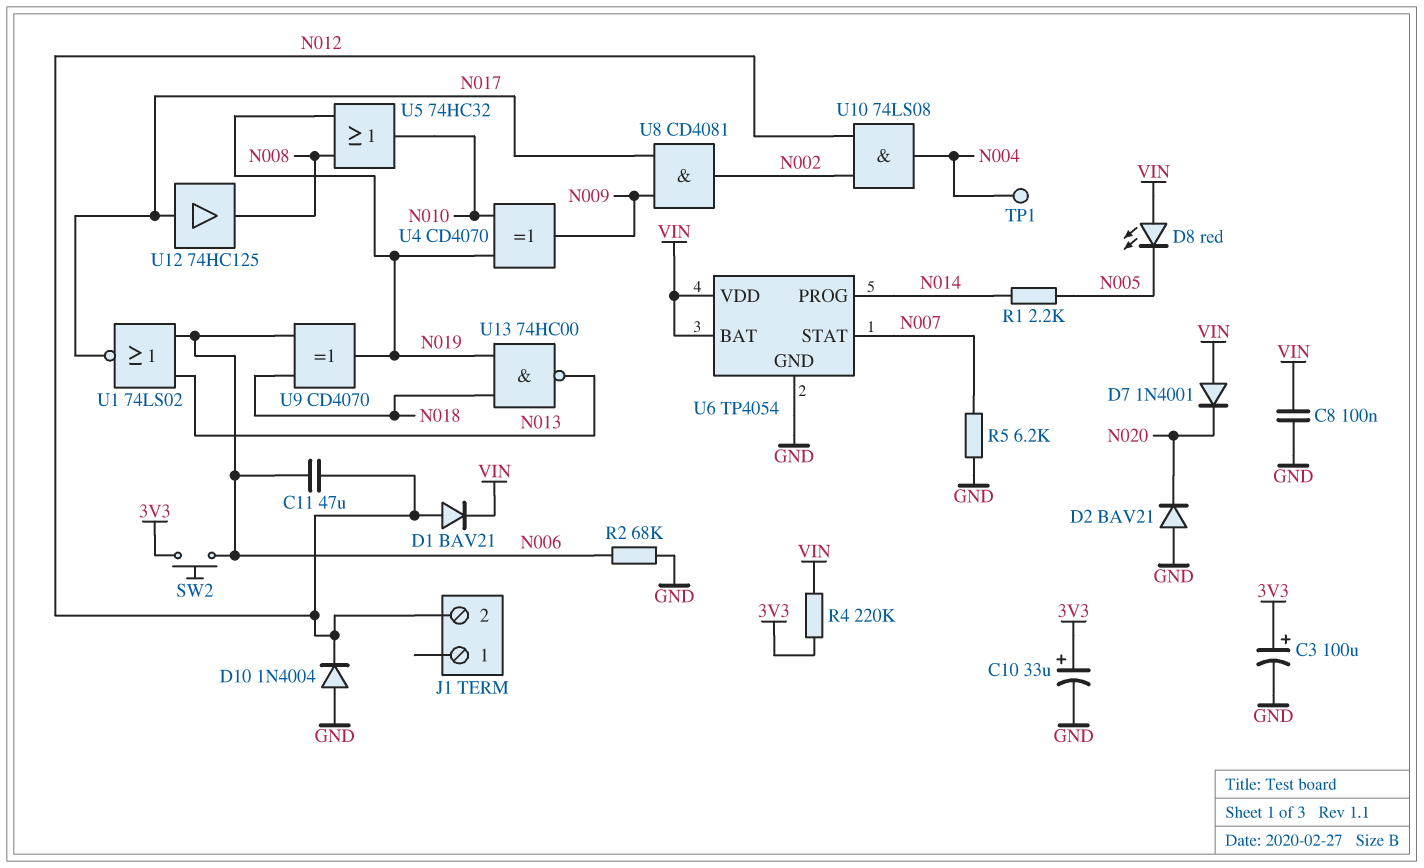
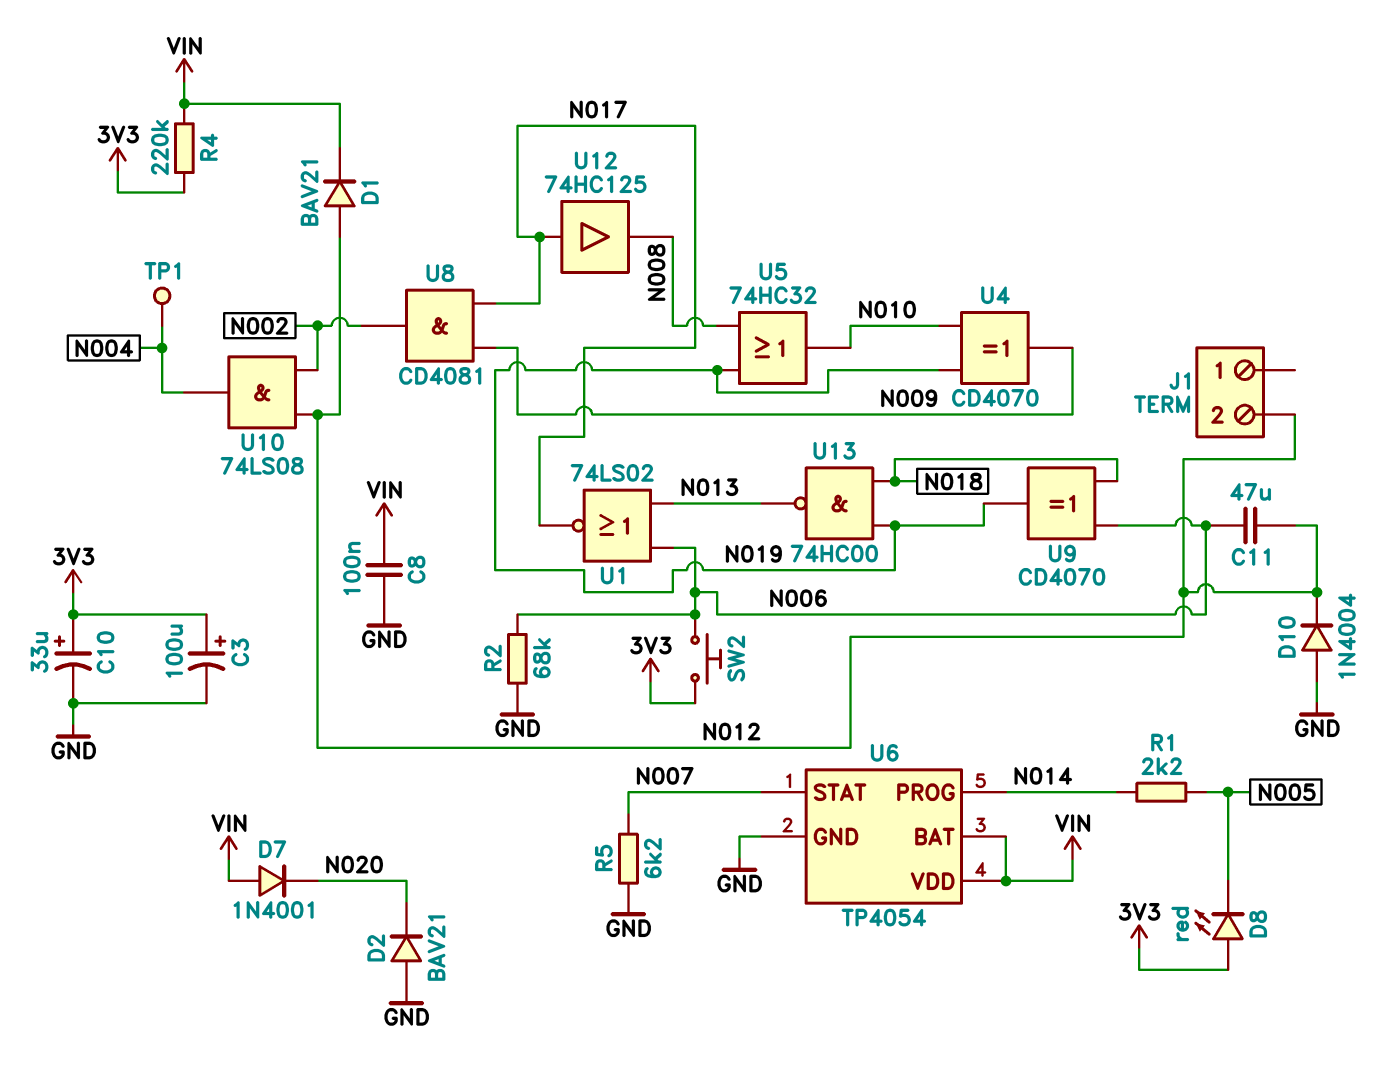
D8: LED red (A VIN, K N005) -> LED red (A 3V3, K N005)

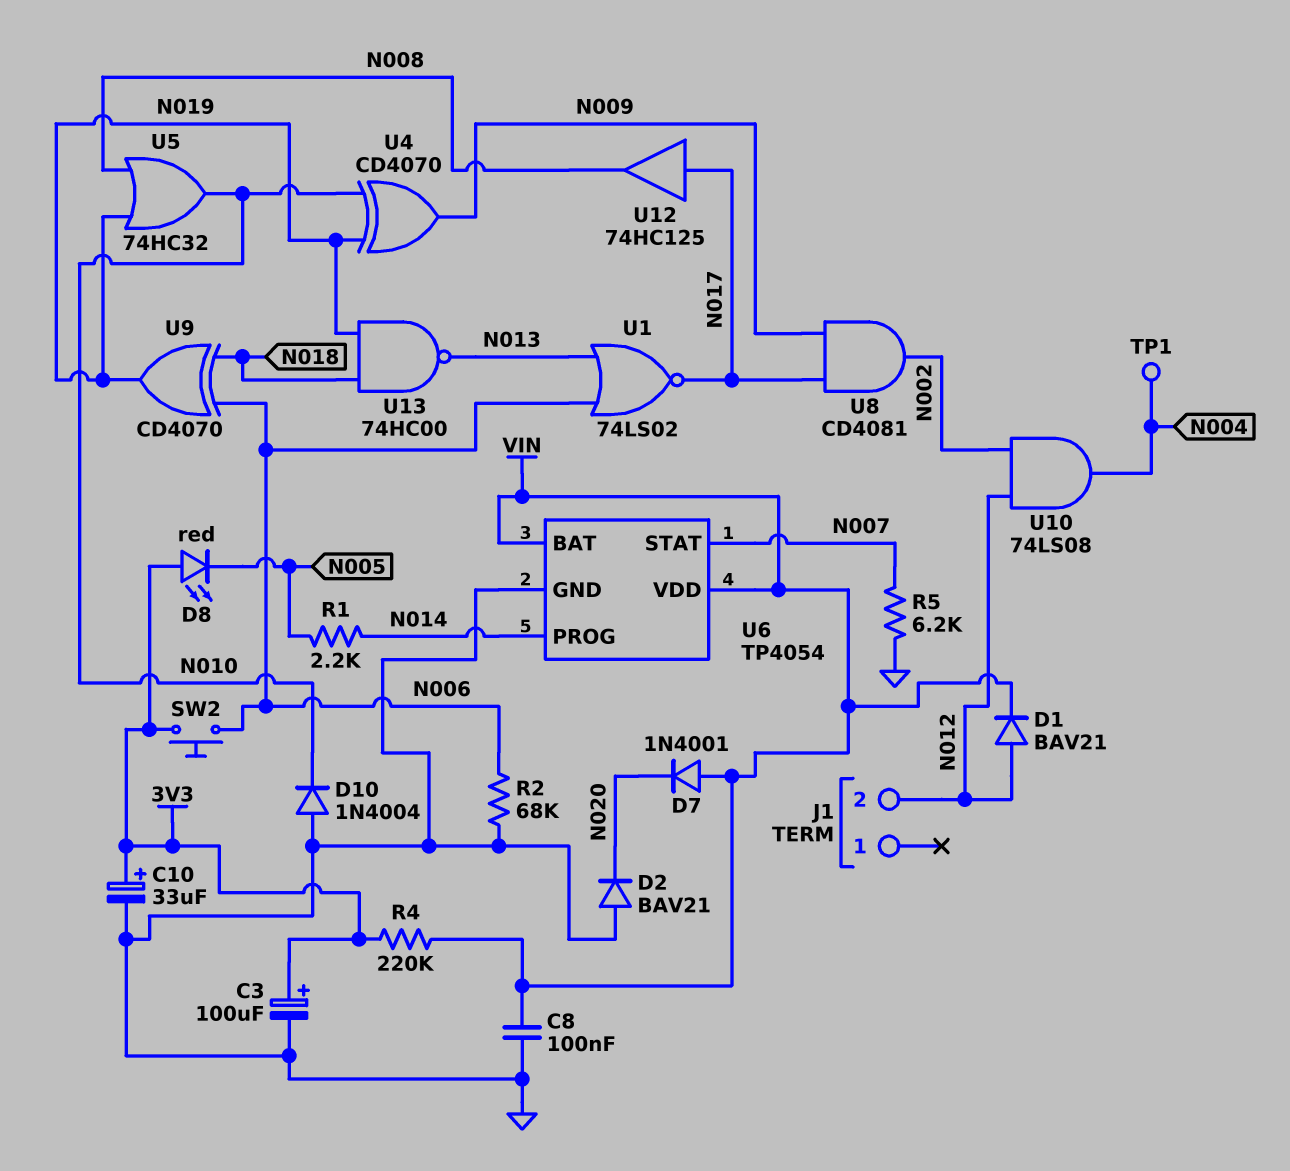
C11: 47uF (N006, N012) -> none
D10: diode 1N4004 (A GND, K N012) -> diode 1N4004 (A GND, K N010)

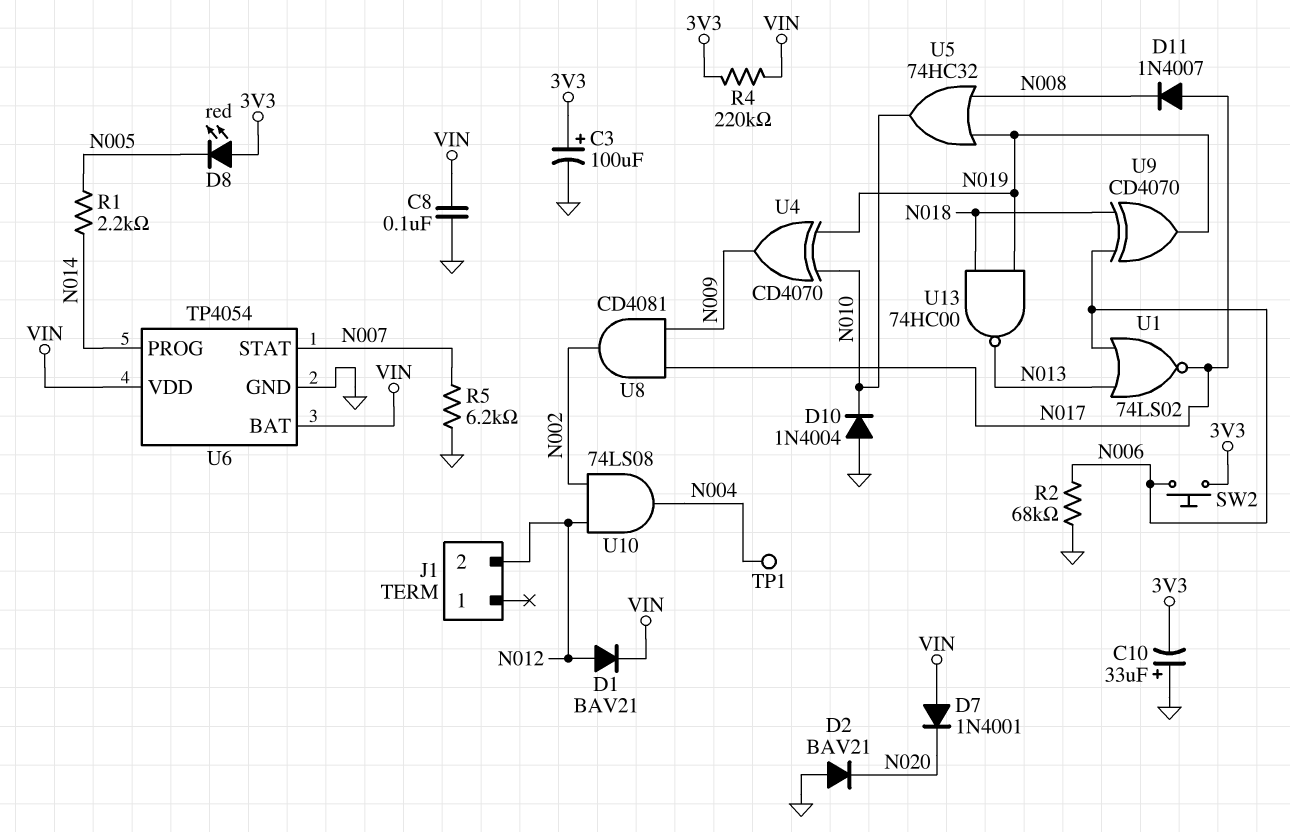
C10: 33uF (plus 3V3, minus GND) -> 33uF (plus GND, minus 3V3)
D11: none -> diode 1N4007 (A N017, K N008)
U12: buffer 74HC125 (in N017, out N008) -> none

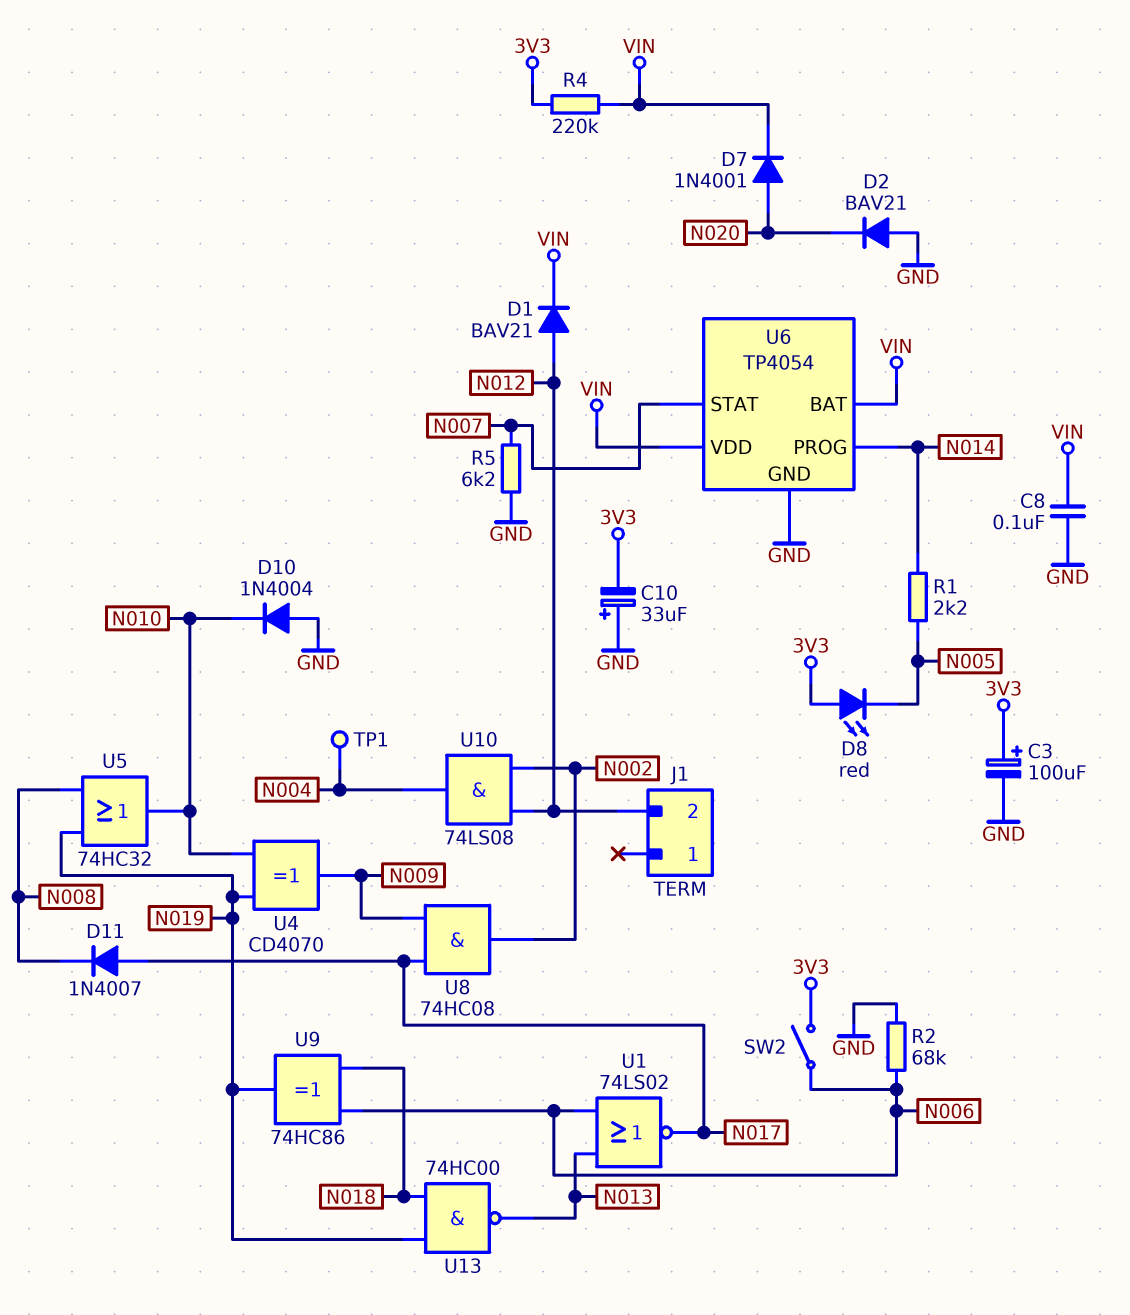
D7: diode 1N4001 (A VIN, K N020) -> diode 1N4001 (A N020, K VIN)
SW2: button (3V3, N006) -> switch (3V3, N006)
U8: AND CD4081 (in N009, in N017, out N002) -> AND 74HC08 (in N009, in N017, out N002)
U9: XOR CD4070 (in N006, in N018, out N019) -> XOR 74HC86 (in N006, in N018, out N019)

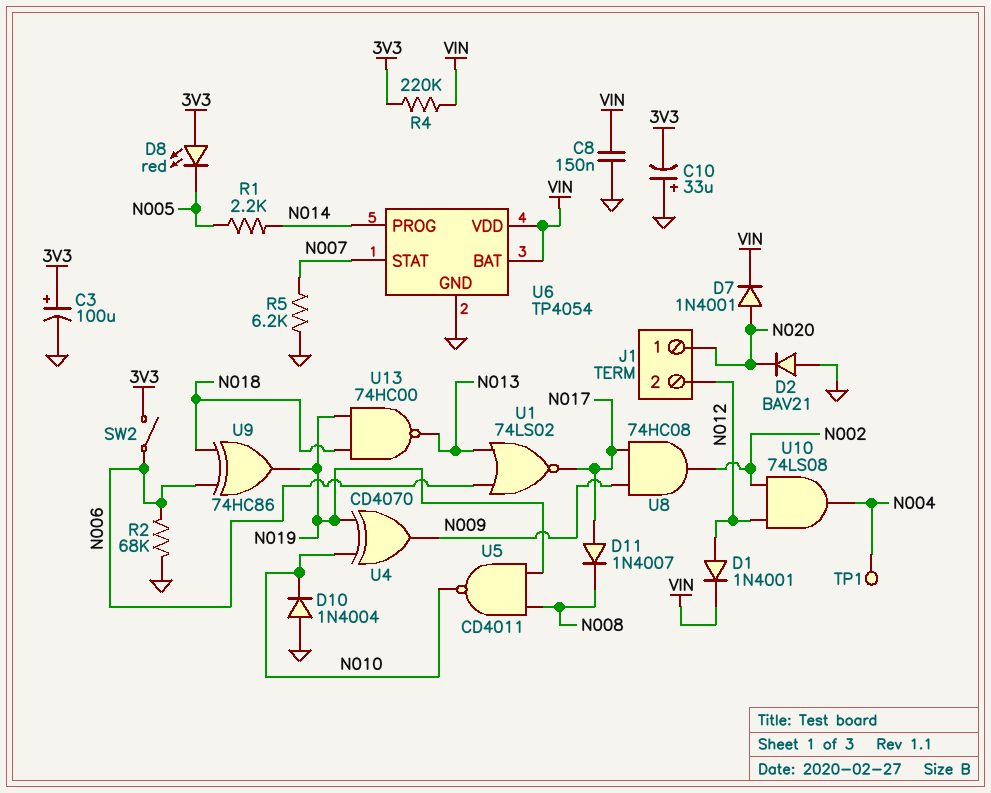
C8: 100nF (GND, VIN) -> 150nF (GND, VIN)
D1: diode BAV21 (A N012, K VIN) -> diode 1N4001 (A N012, K VIN)
J1 pin 1: none -> N020
U5: OR 74HC32 (in N008, in N019, out N010) -> NAND CD4011 (in N008, in N019, out N010)

